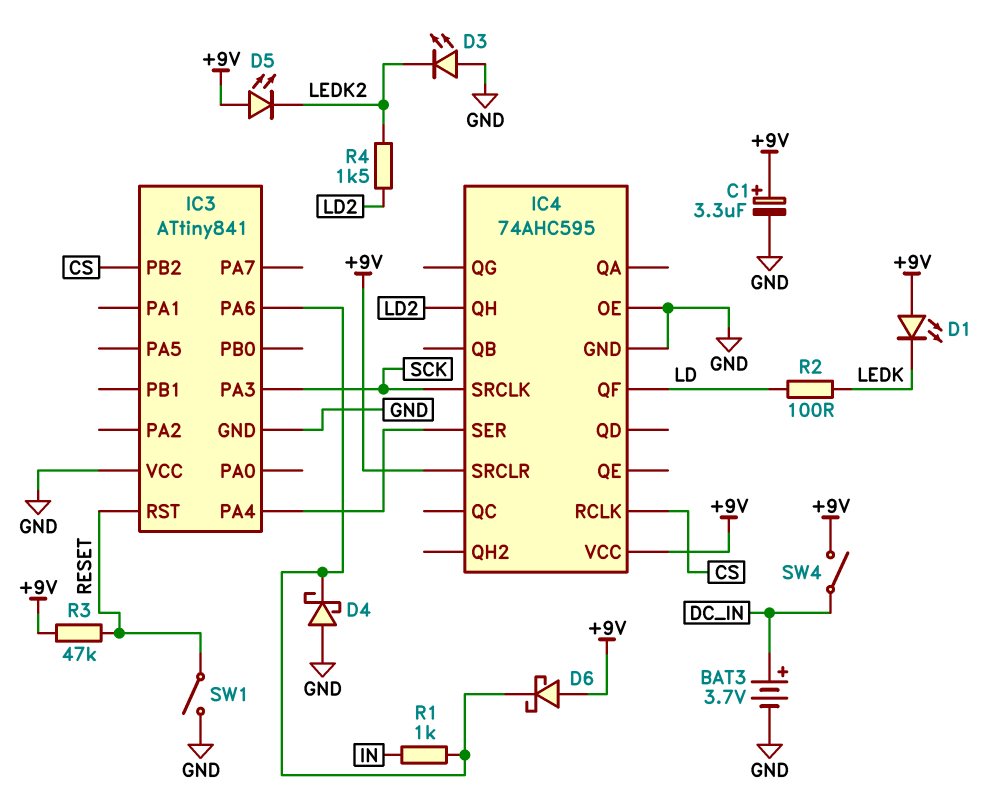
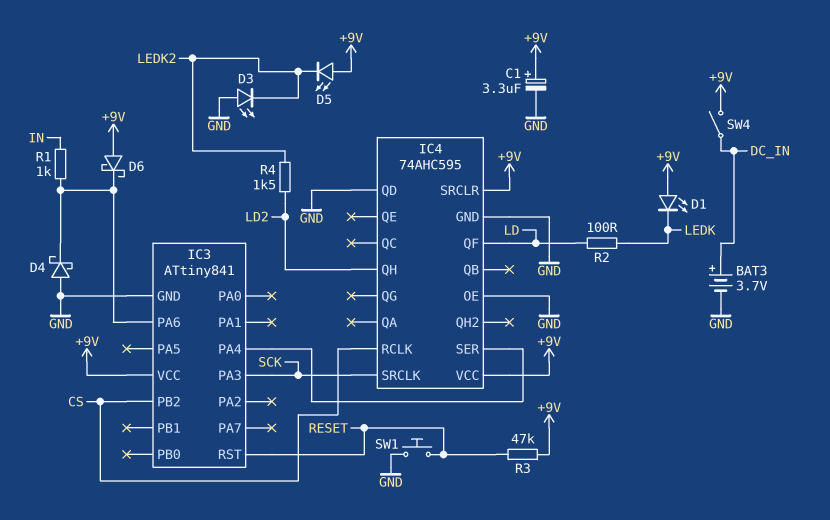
IC3 pin VCC: GND -> +9V
IC4 pin QD: none -> GND
SW1: switch (GND, RESET) -> button (GND, RESET)

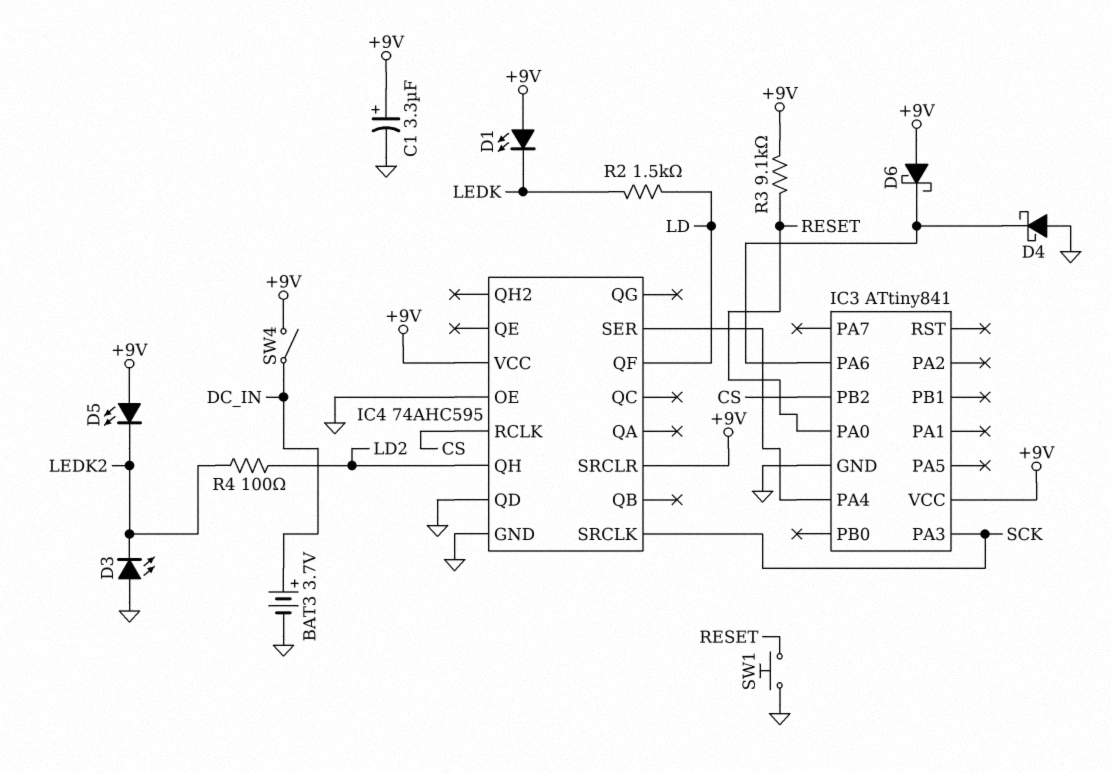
IC3 pin PA0: none -> RESET
IC3 pin RST: RESET -> none
R1: 1k (IC3/PA6, IN) -> none
R2: 100 (LD, LEDK) -> 1.5k (LD, LEDK)
R3: 47k (+9V, RESET) -> 9.1k (+9V, RESET)
R4: 1.5k (LD2, LEDK2) -> 100 (LD2, LEDK2)

